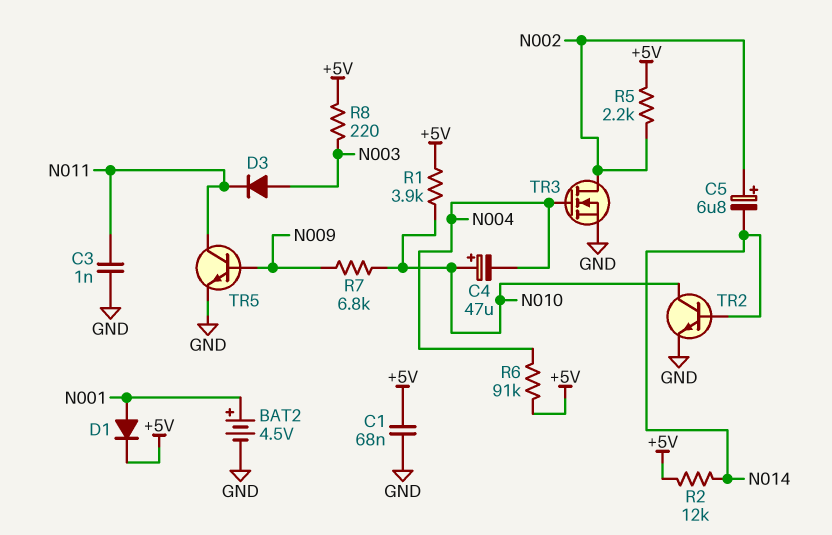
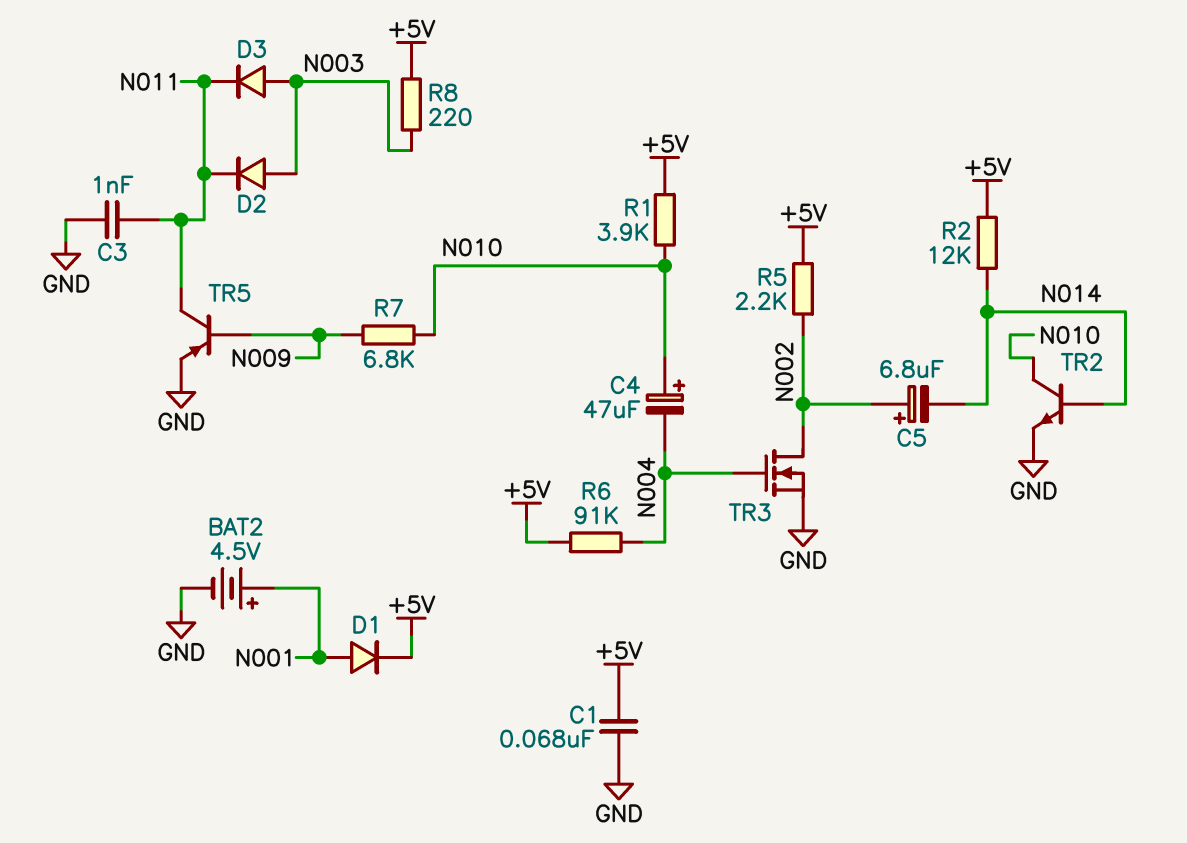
D2: none -> diode (A N003, K N011)
TR5: NPN (B N009, C N011, E GND) -> PNP (B N009, C N011, E GND)

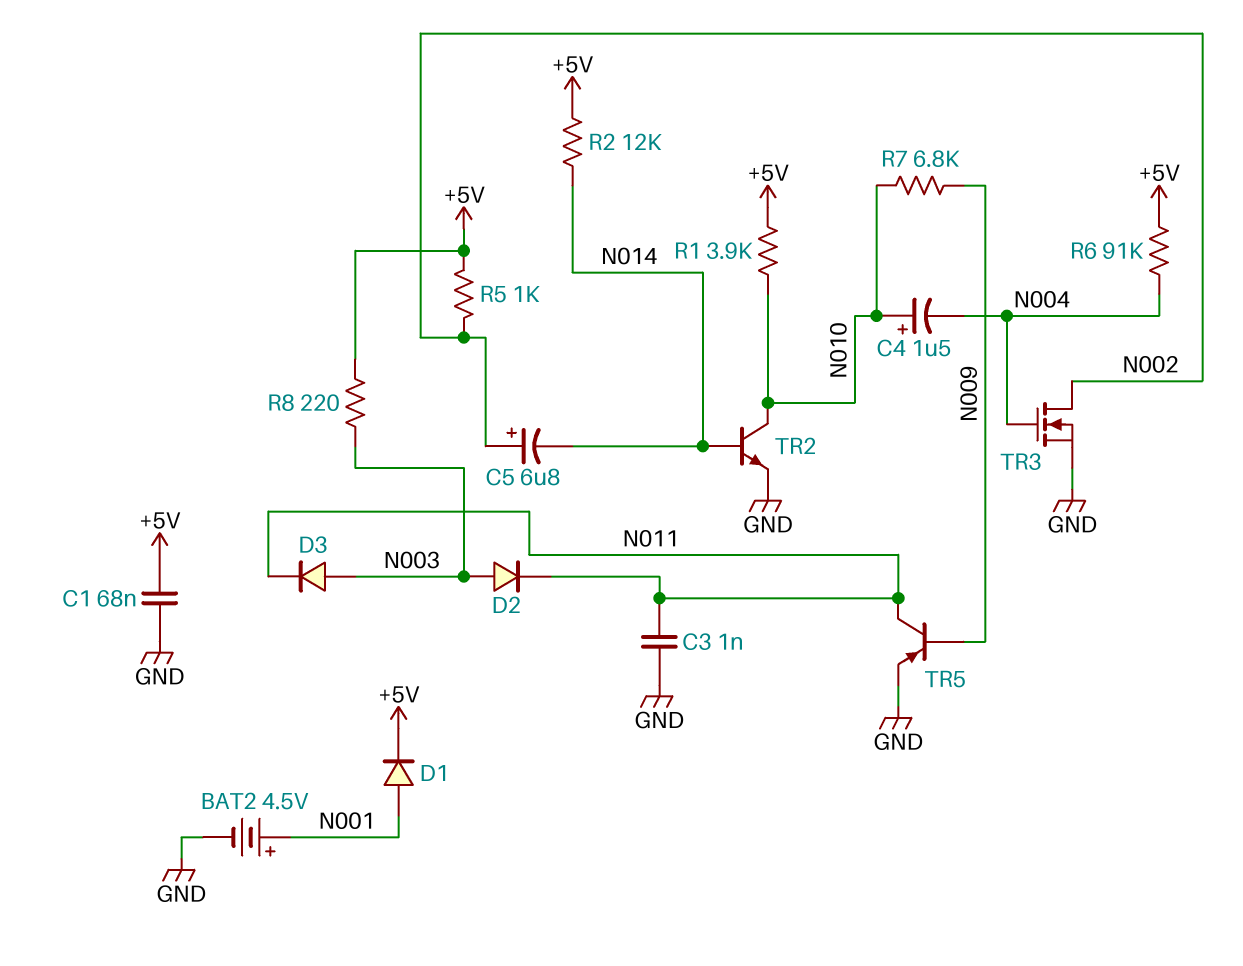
C4: 47uF (plus N010, minus N004) -> 1.5uF (plus N010, minus N004)
R5: 2.2k (+5V, N002) -> 1k (+5V, N002)

